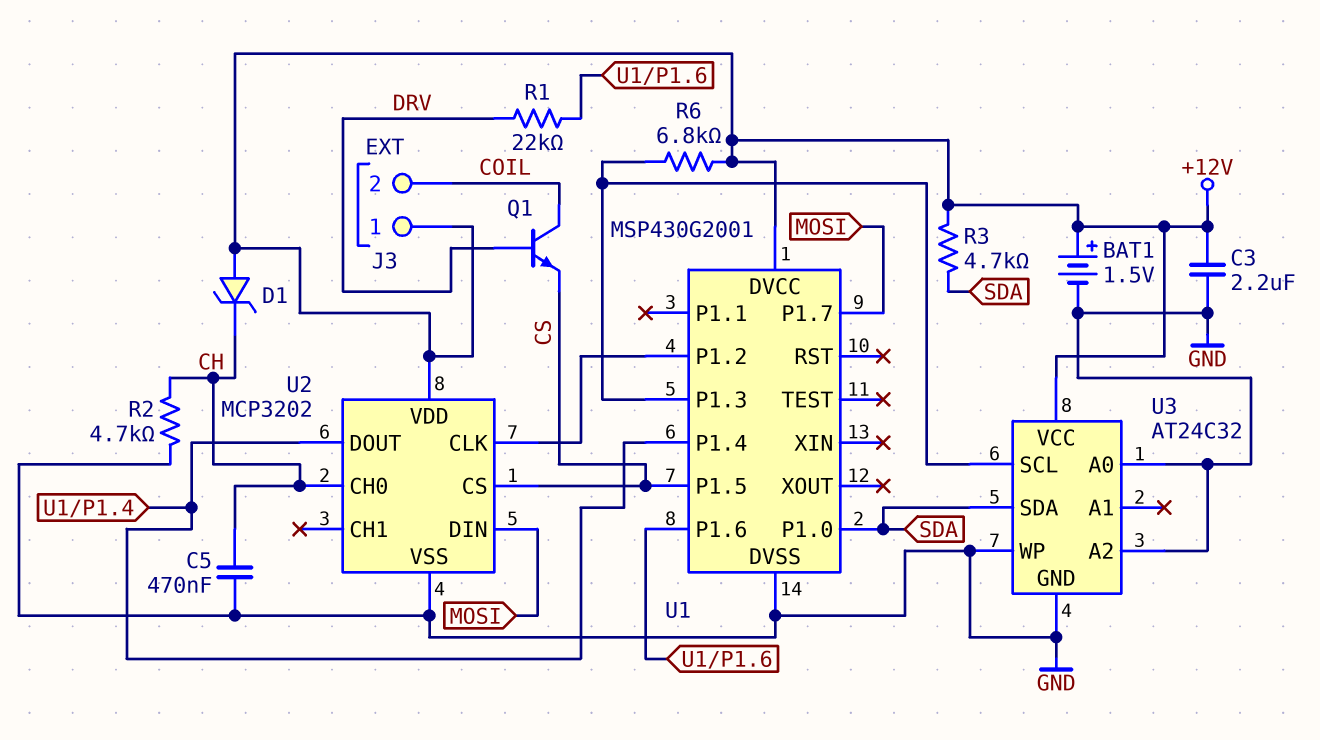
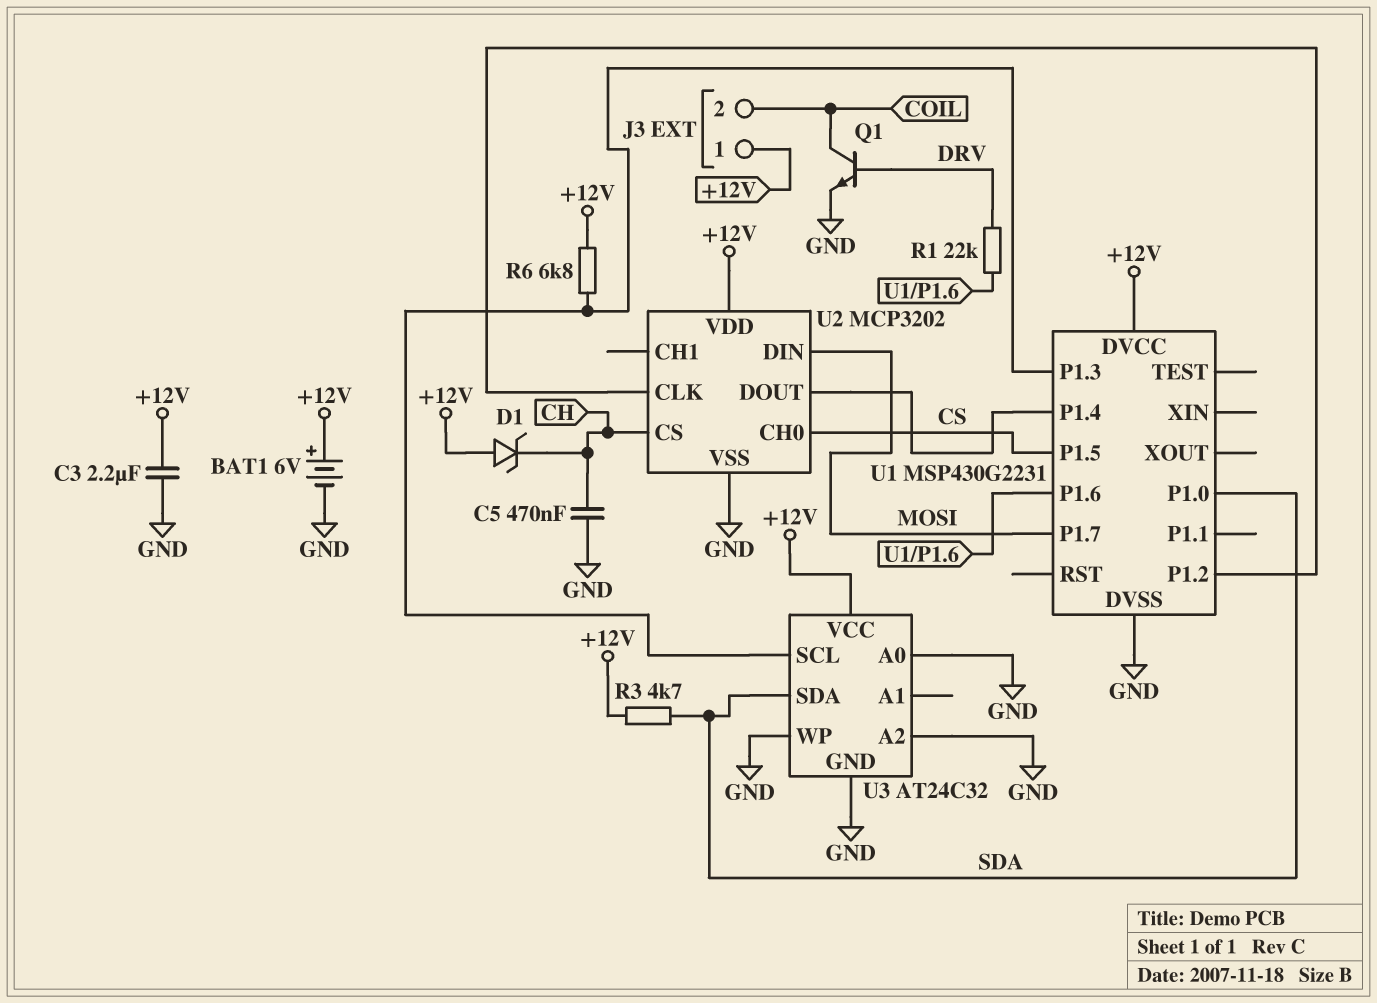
BAT1: 1.5V (plus +12V, minus GND) -> 6V (plus +12V, minus GND)
Q1: NPN (B DRV, C COIL, E CS) -> NPN (B DRV, C COIL, E GND)
R2: 4.7k (CH, GND) -> none
U1: MSP430G2001 -> MSP430G2231
U2 pin CH0: CH -> CS
U2 pin CS: CS -> CH

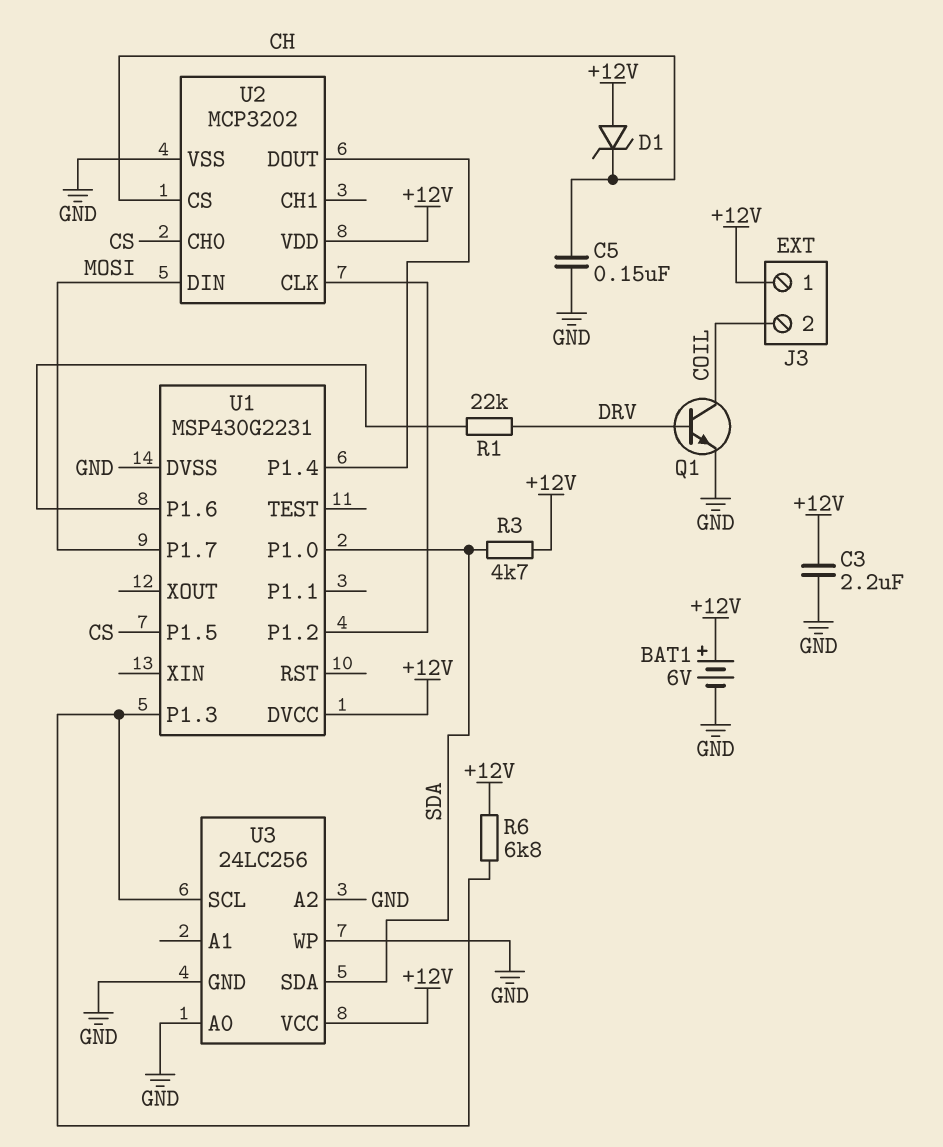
C5: 470nF (CH, GND) -> 150nF (CH, GND)
U3: AT24C32 -> 24LC256

